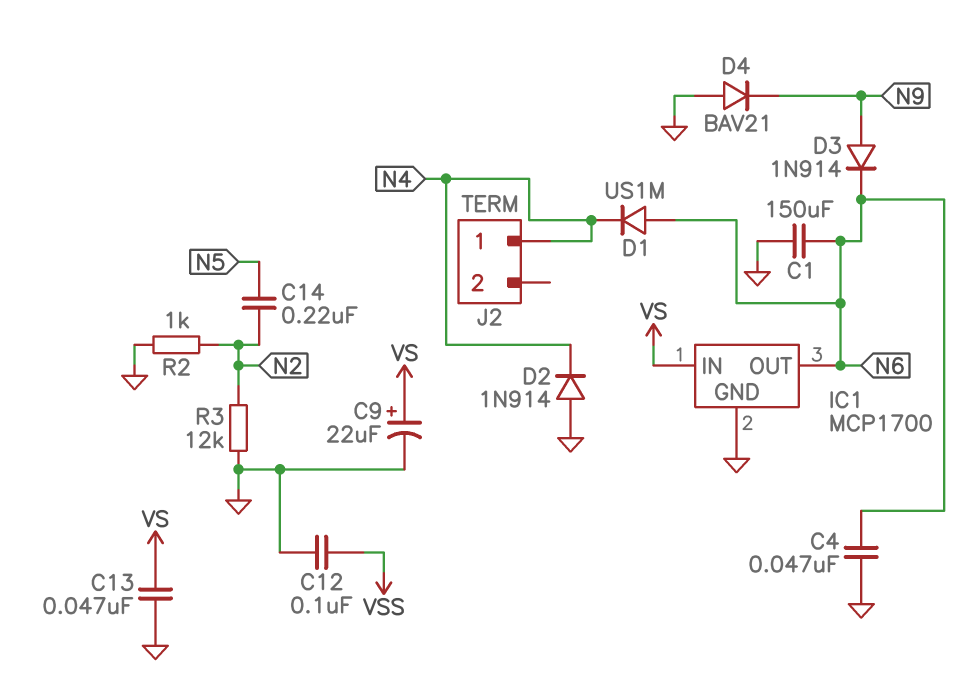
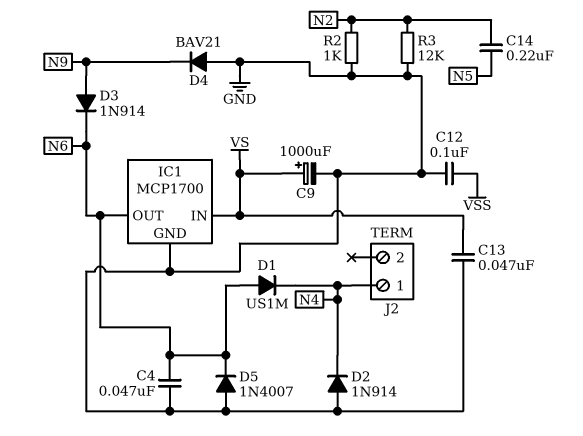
C1: 150uF (GND, N6) -> none
C9: 22uF (plus VS, minus GND) -> 1000uF (plus VS, minus GND)
D5: none -> diode 1N4007 (A GND, K N6)

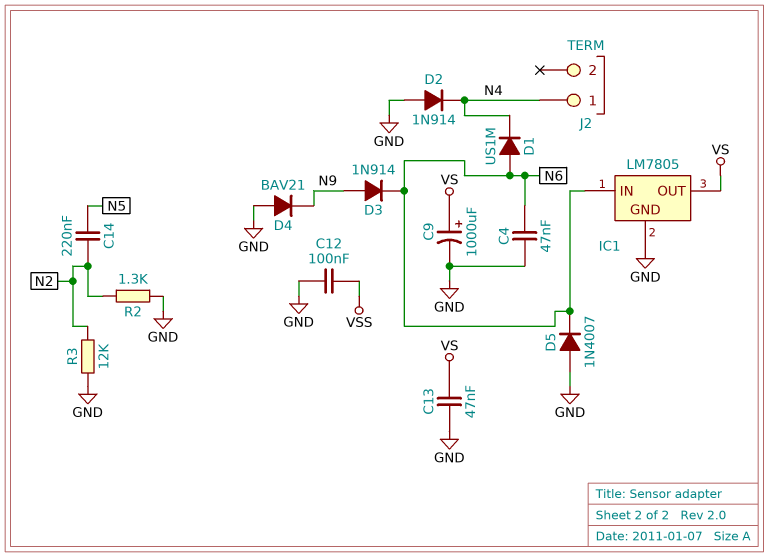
IC1: MCP1700 -> LM7805
IC1 pin IN: VS -> N6
IC1 pin OUT: N6 -> VS
R2: 1k (GND, N2) -> 1.3k (GND, N2)

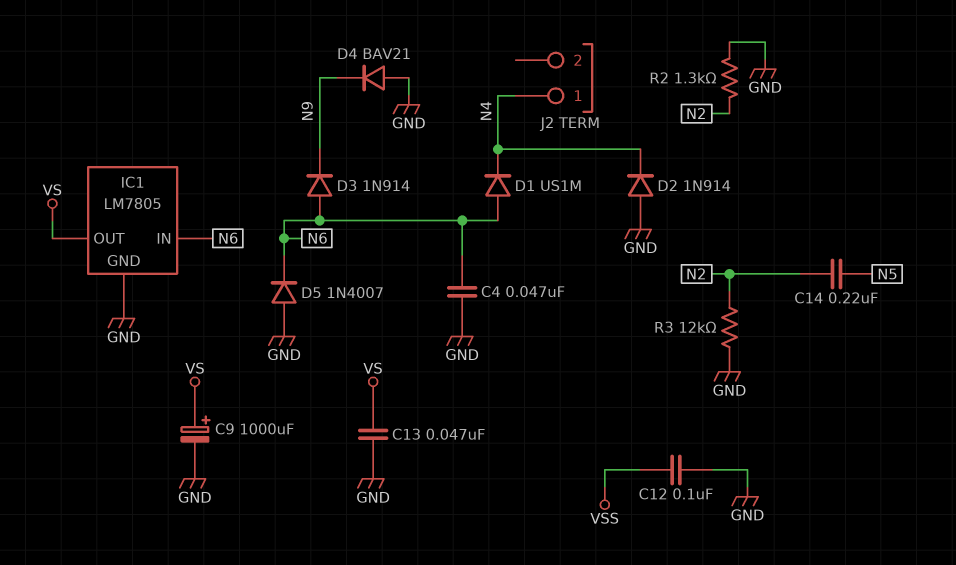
D3: diode 1N914 (A N9, K N6) -> diode 1N914 (A N6, K N9)

